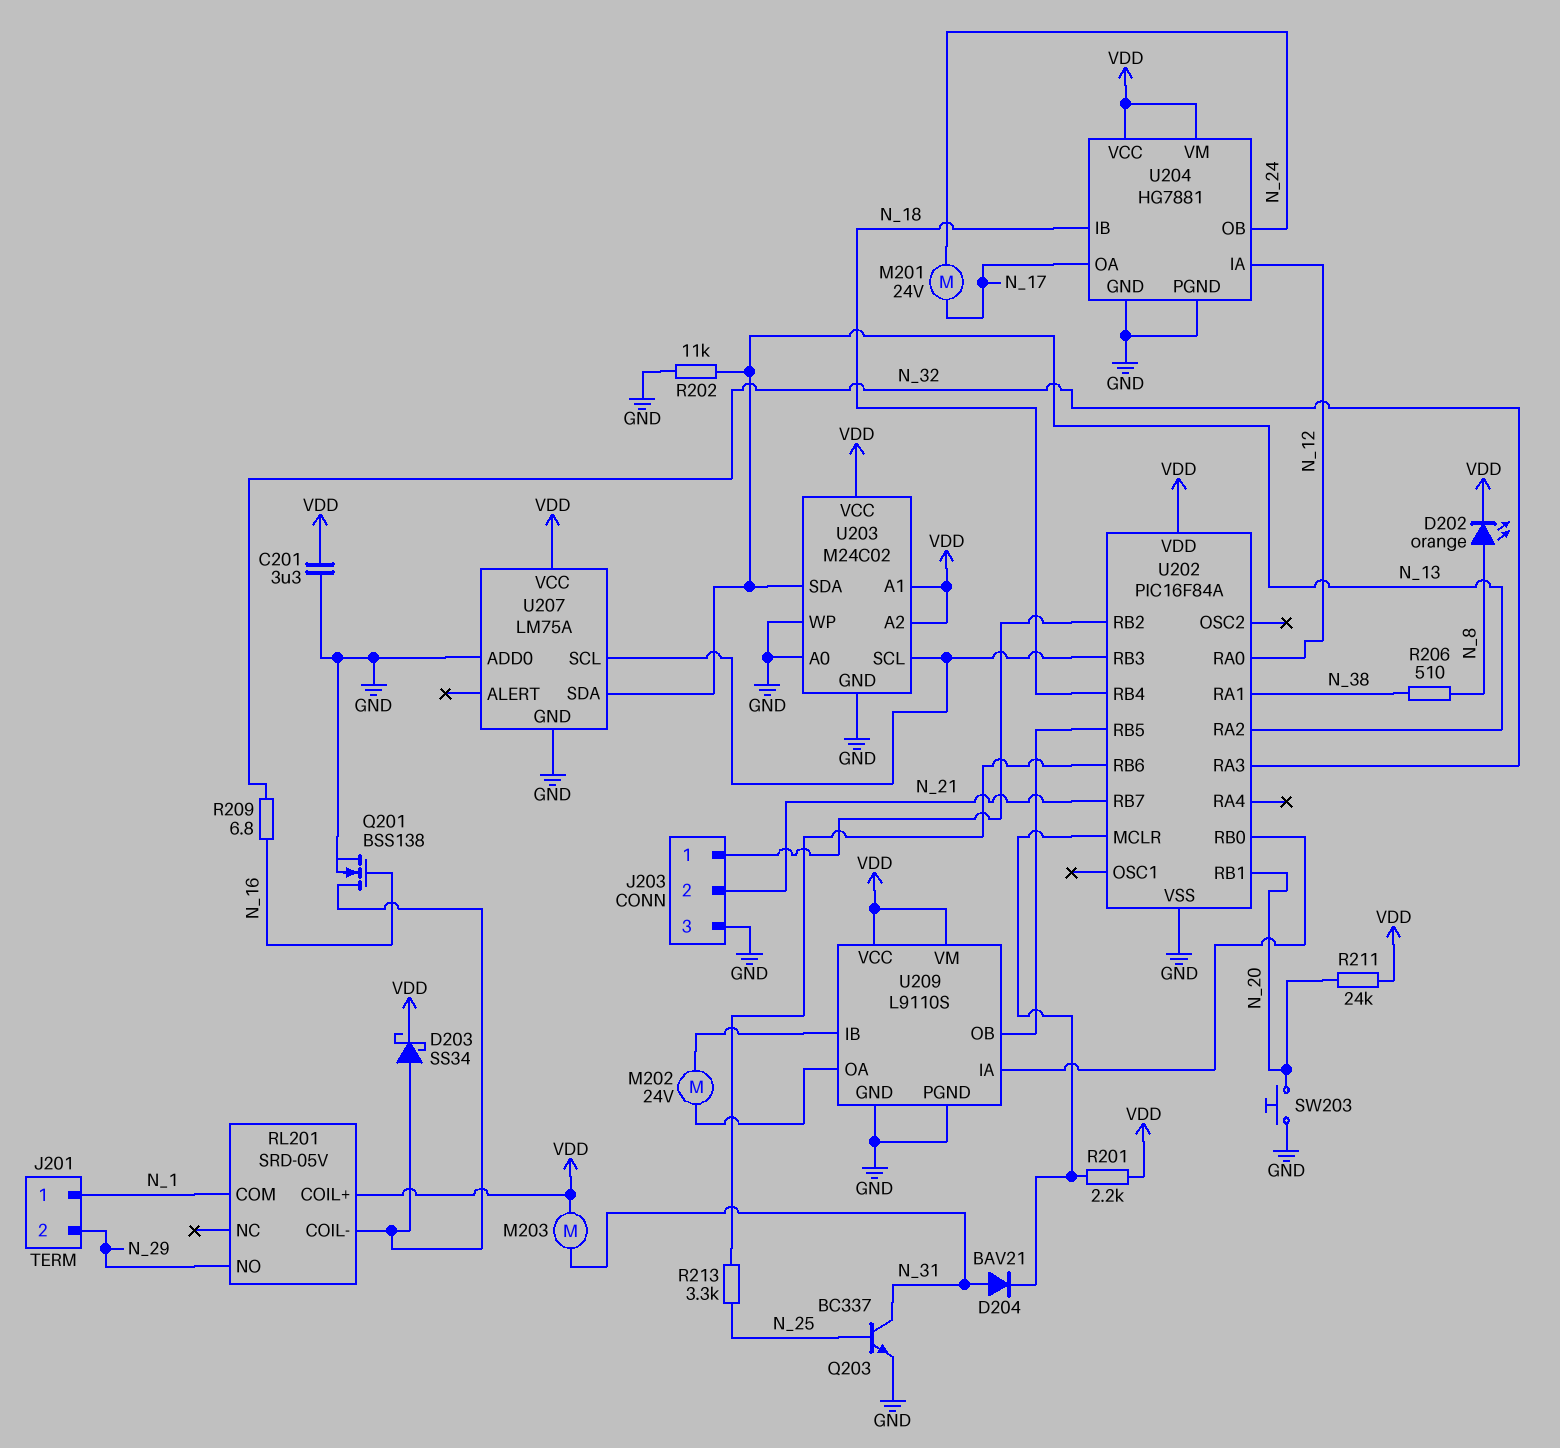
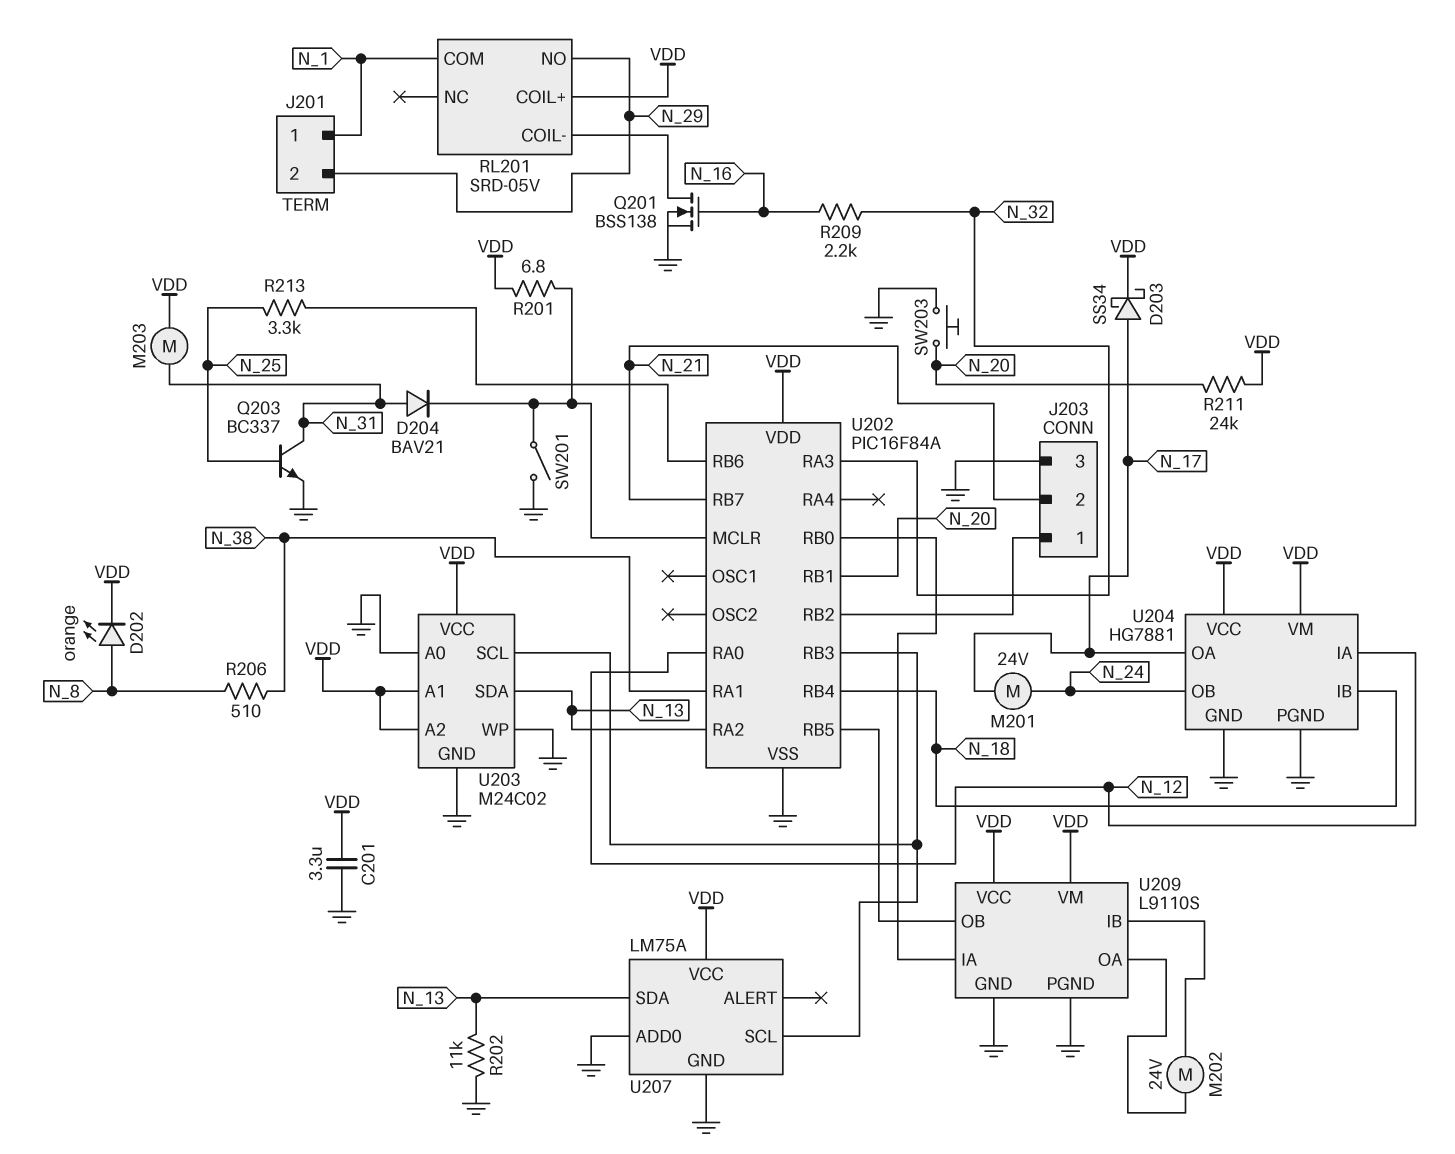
D203: schottky SS34 (A RL201/COIL-, K VDD) -> schottky SS34 (A N_17, K VDD)
R201: 2.2k (U202/MCLR, VDD) -> 6.8 (U202/MCLR, VDD)
R209: 6.8 (N_16, N_32) -> 2.2k (N_16, N_32)
SW201: none -> switch (GND, U202/MCLR)

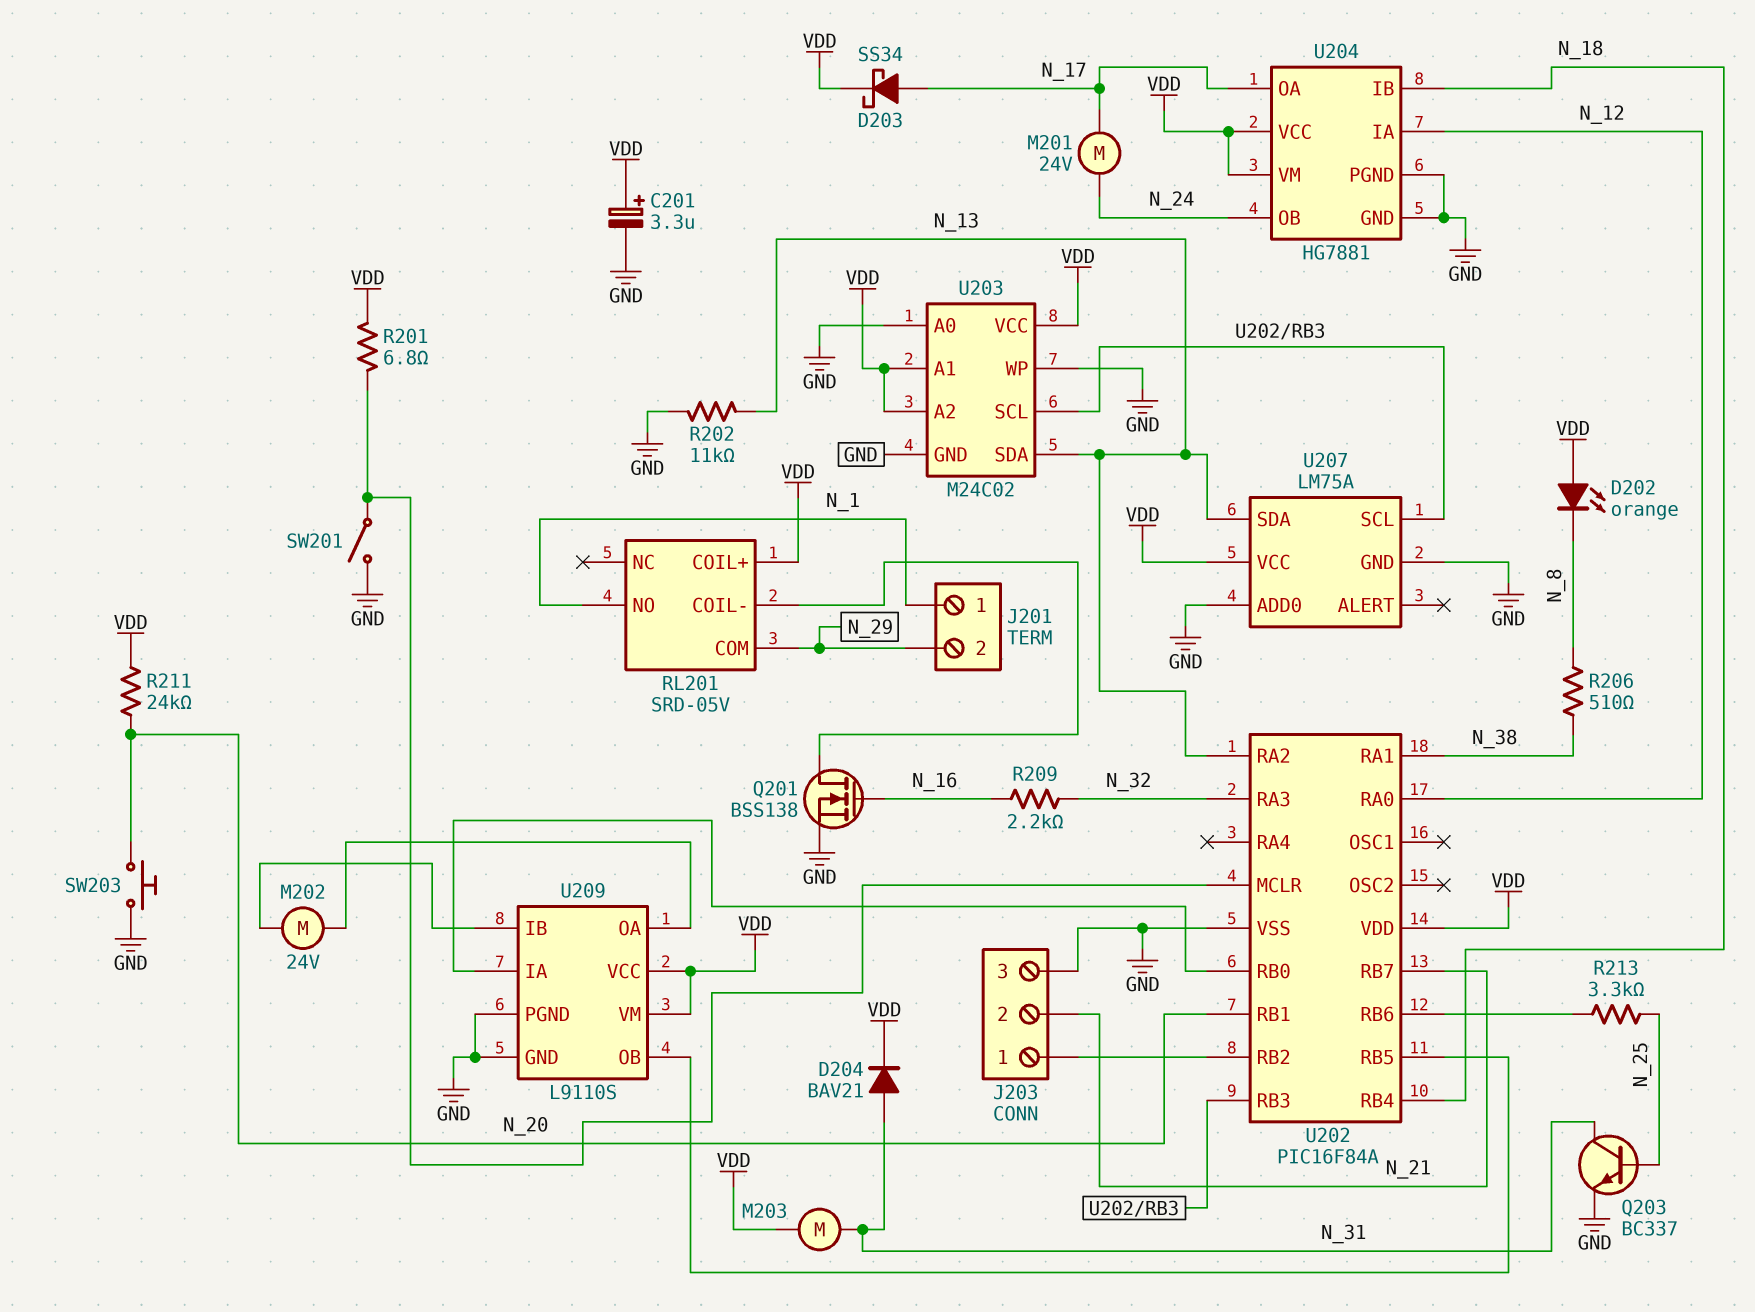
C201: 3.3uF (GND, VDD) -> 3.3uF (plus VDD, minus GND)
D202: LED orange (A N_8, K VDD) -> LED orange (A VDD, K N_8)
D204: diode BAV21 (A N_31, K U202/MCLR) -> diode BAV21 (A N_31, K VDD)
RL201 pin COM: N_1 -> N_29
RL201 pin NO: N_29 -> N_1

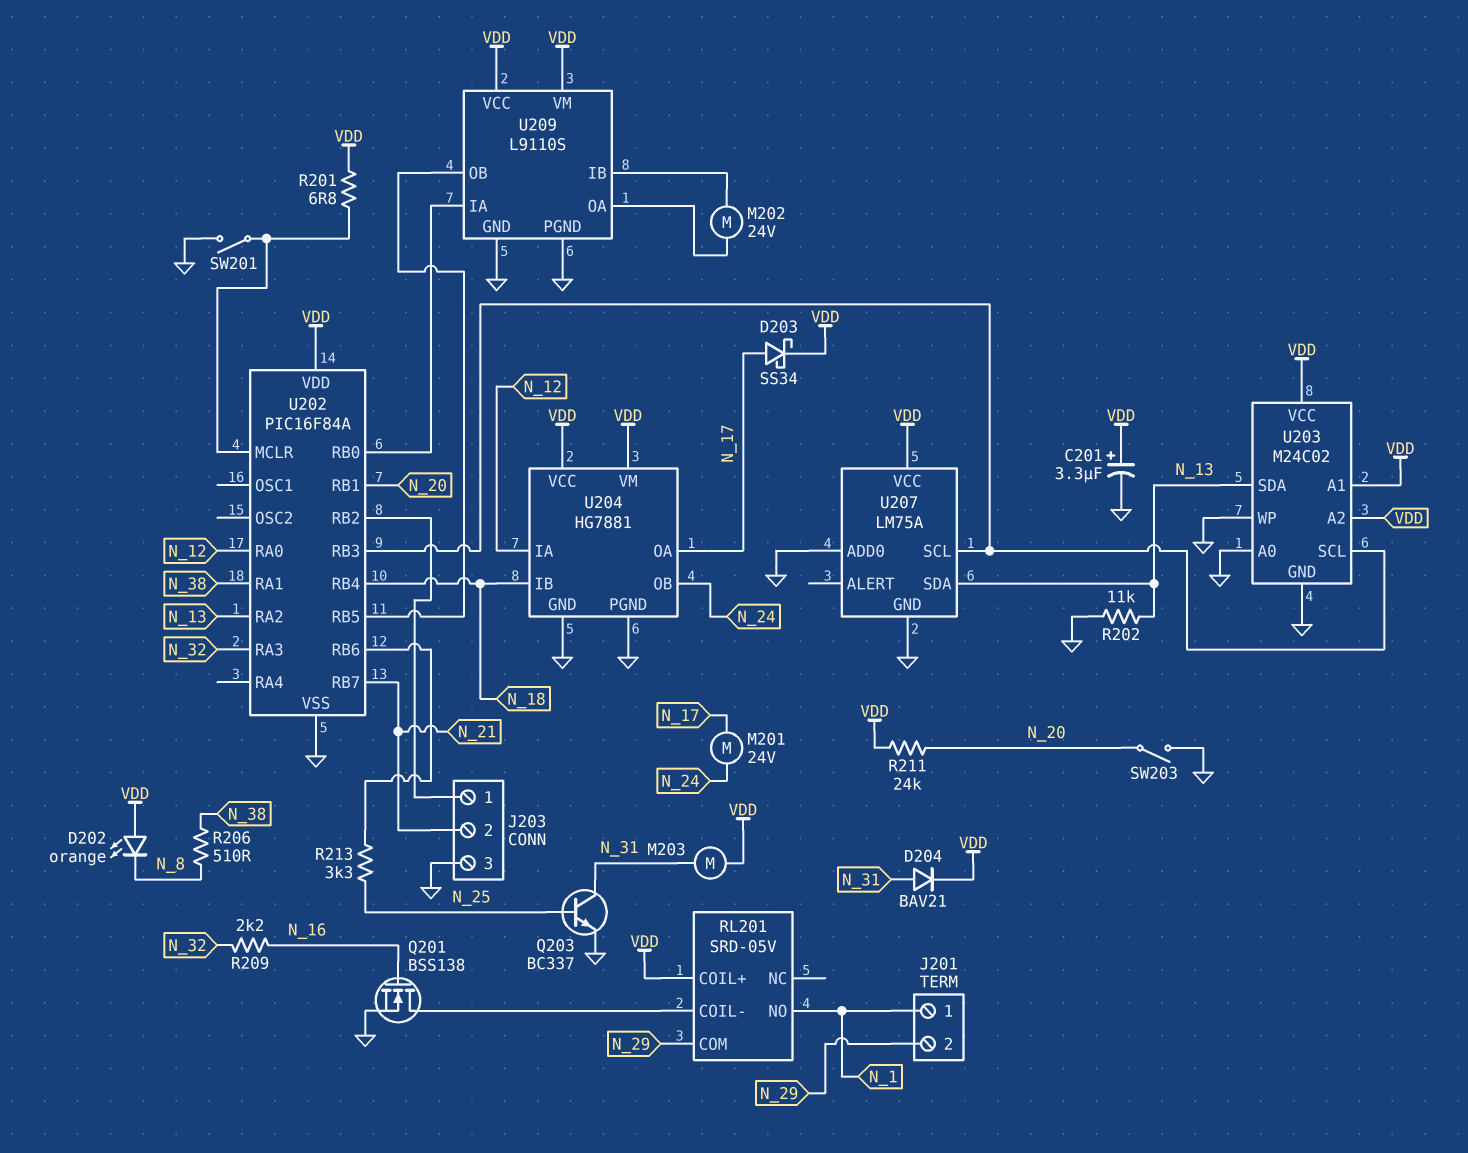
SW203: button (GND, N_20) -> switch (GND, N_20)

